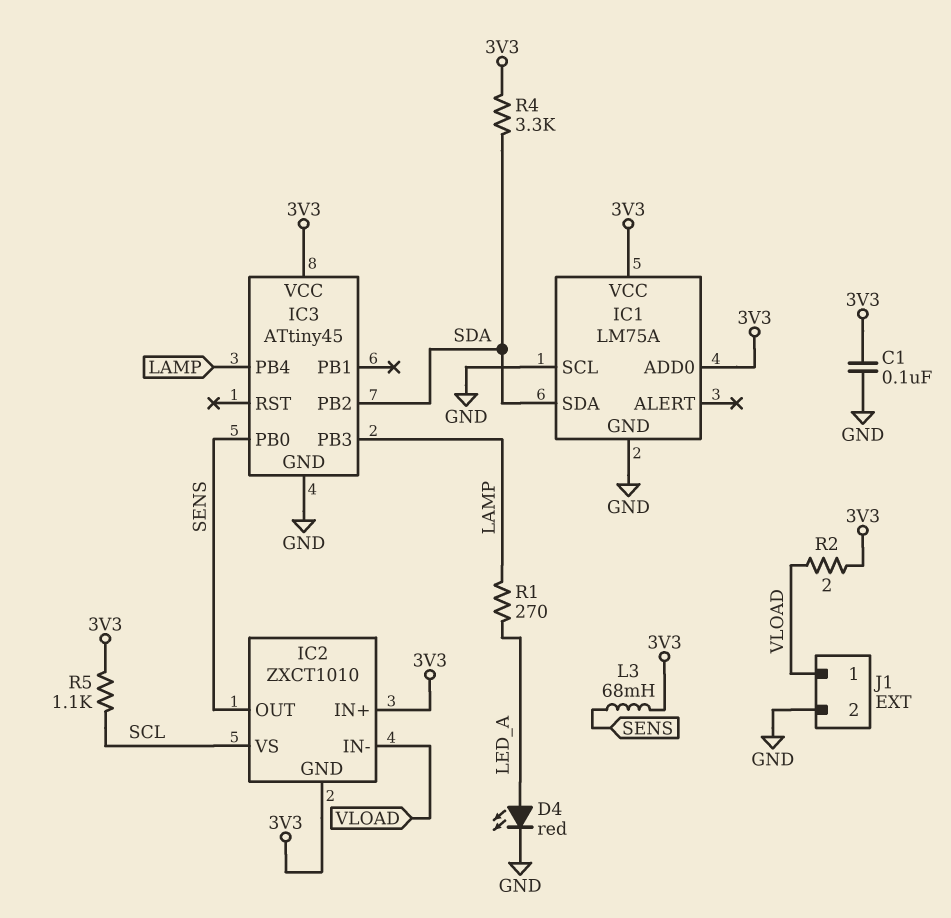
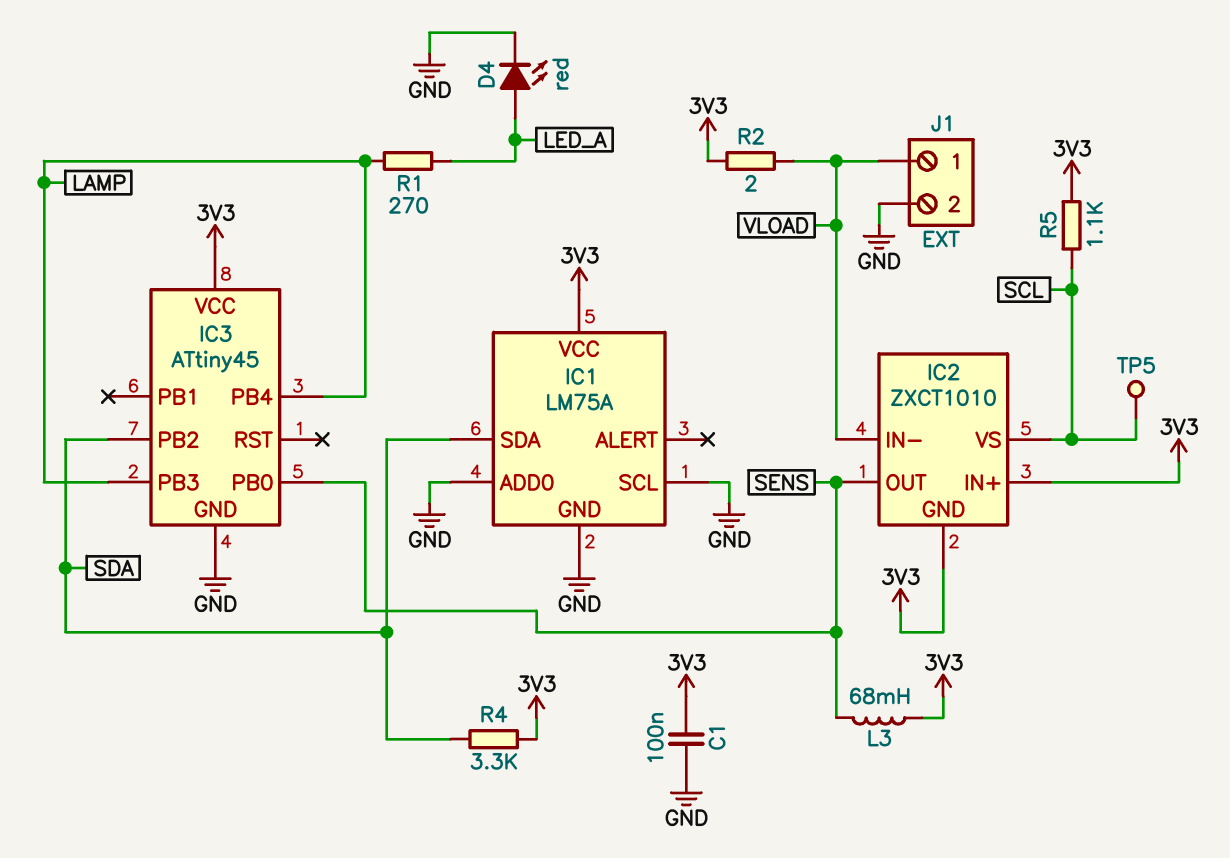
IC1 pin ADD0: 3V3 -> GND
TP5: none -> test point (SCL)

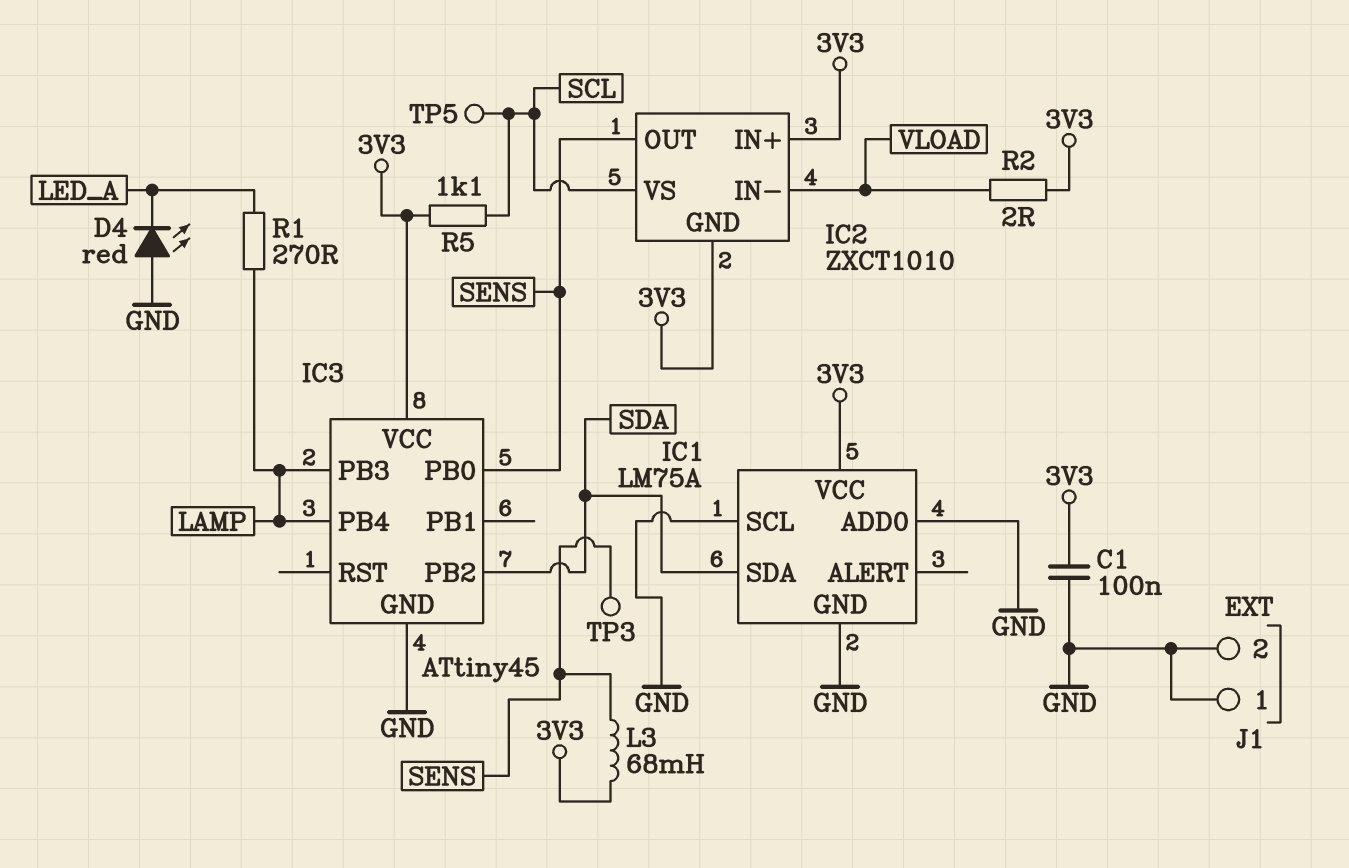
D4: LED red (A LED_A, K GND) -> LED red (A GND, K LED_A)
J1 pin 1: VLOAD -> GND
R4: 3.3k (3V3, SDA) -> none
TP3: none -> test point (SENS)

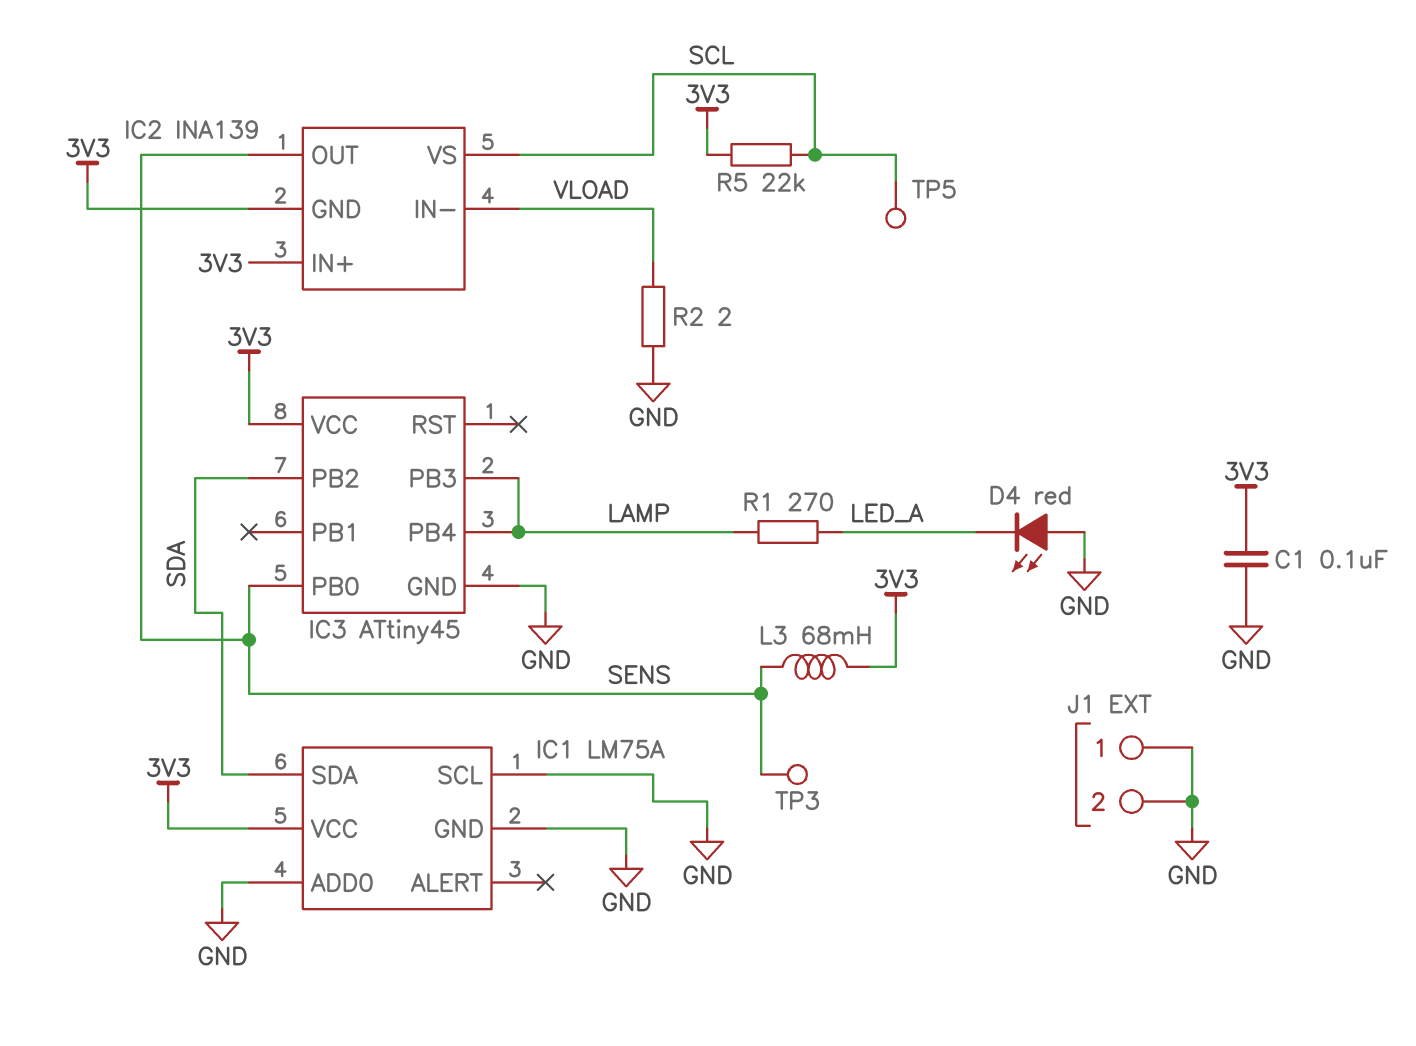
IC2: ZXCT1010 -> INA139
R2: 2 (3V3, VLOAD) -> 2 (GND, VLOAD)
R5: 1.1k (3V3, SCL) -> 22k (3V3, SCL)

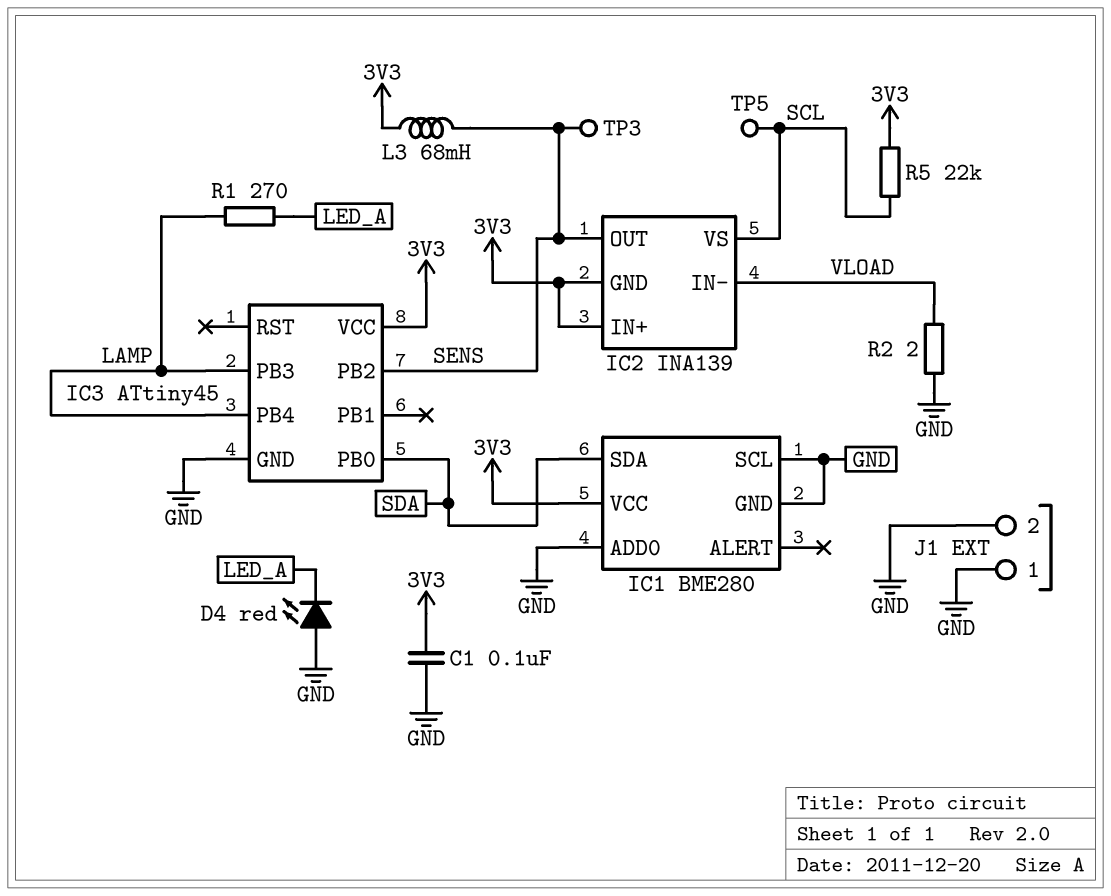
IC1: LM75A -> BME280
IC3 pin PB0: SENS -> SDA
IC3 pin PB2: SDA -> SENS

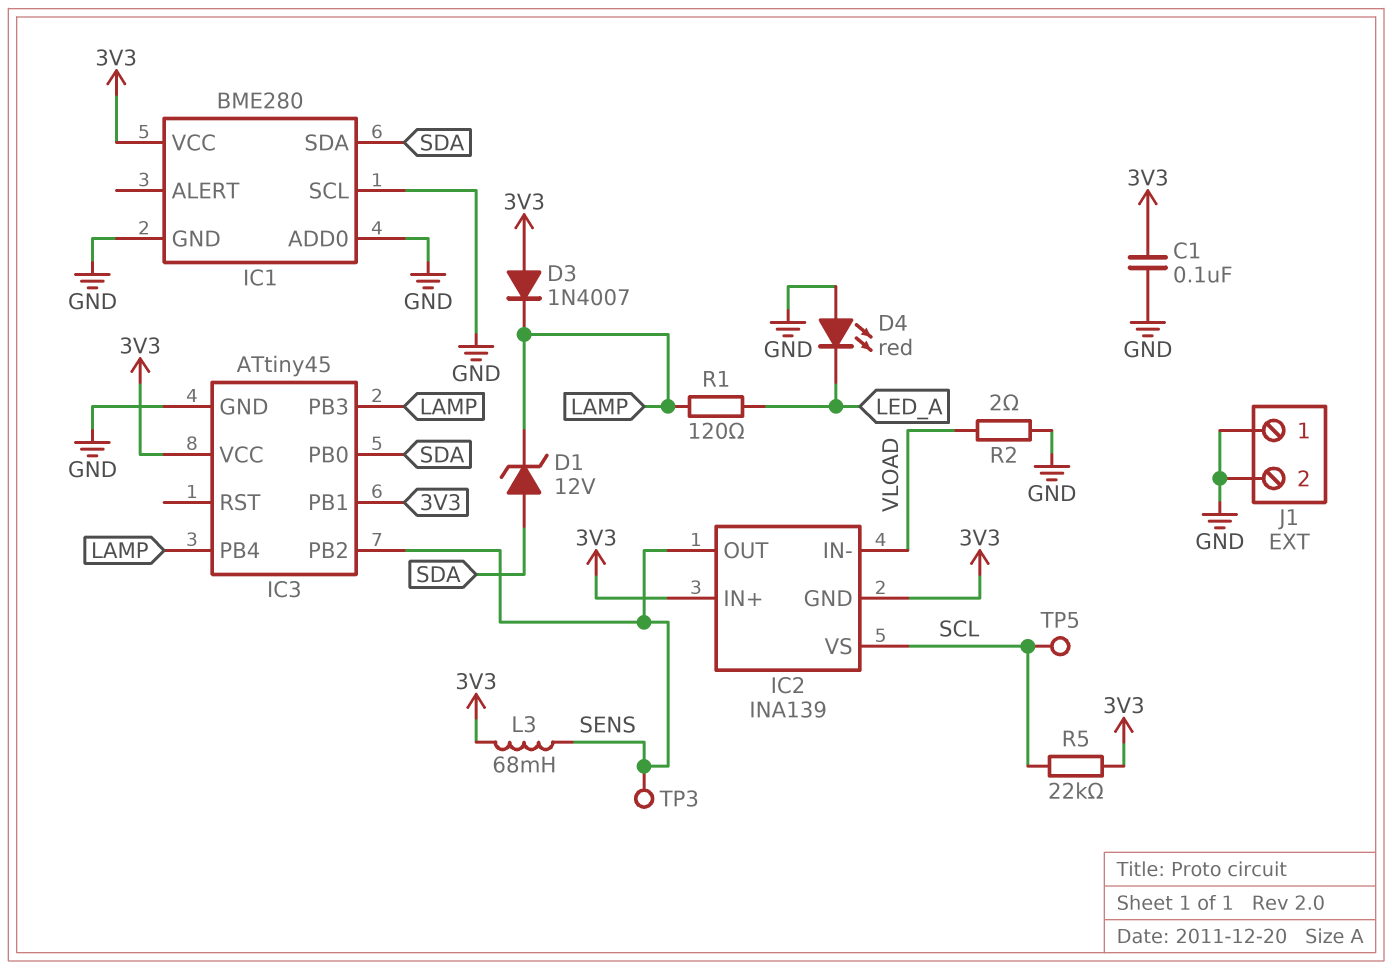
D1: none -> zener 12V (A SDA, K LAMP)
D3: none -> diode 1N4007 (A 3V3, K LAMP)
IC3 pin PB1: none -> 3V3
R1: 270 (LAMP, LED_A) -> 120 (LAMP, LED_A)

